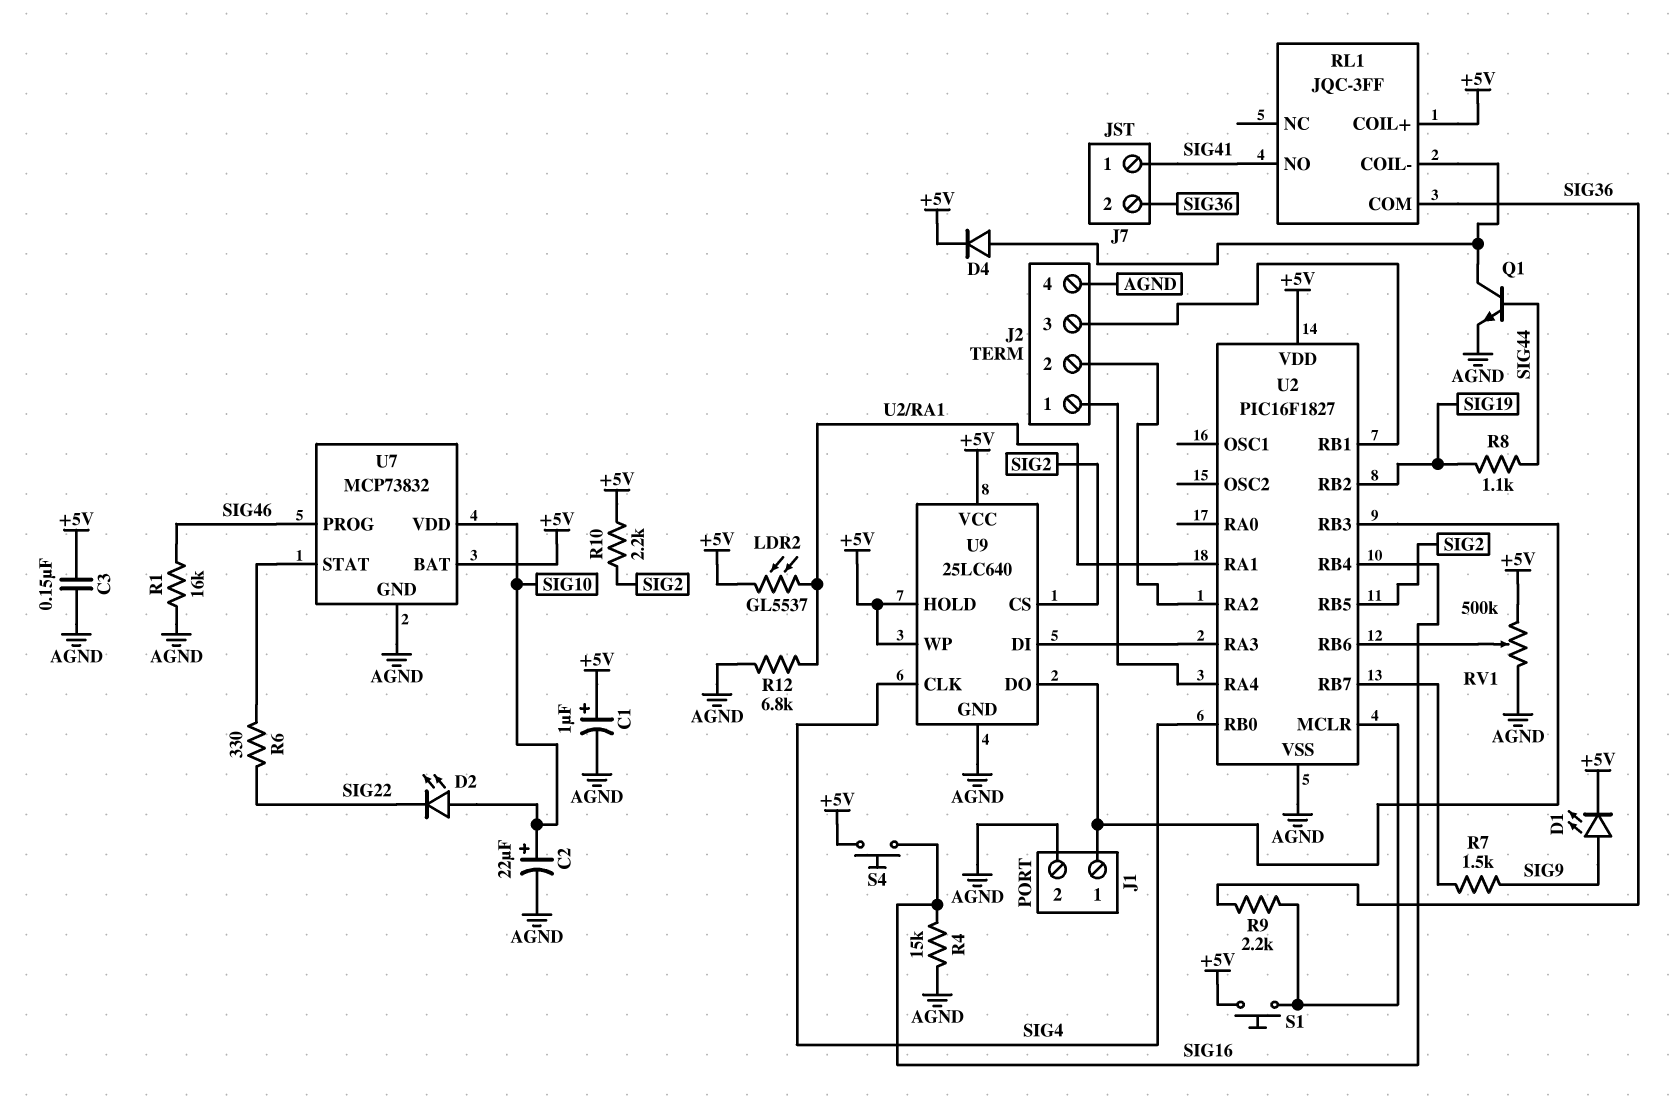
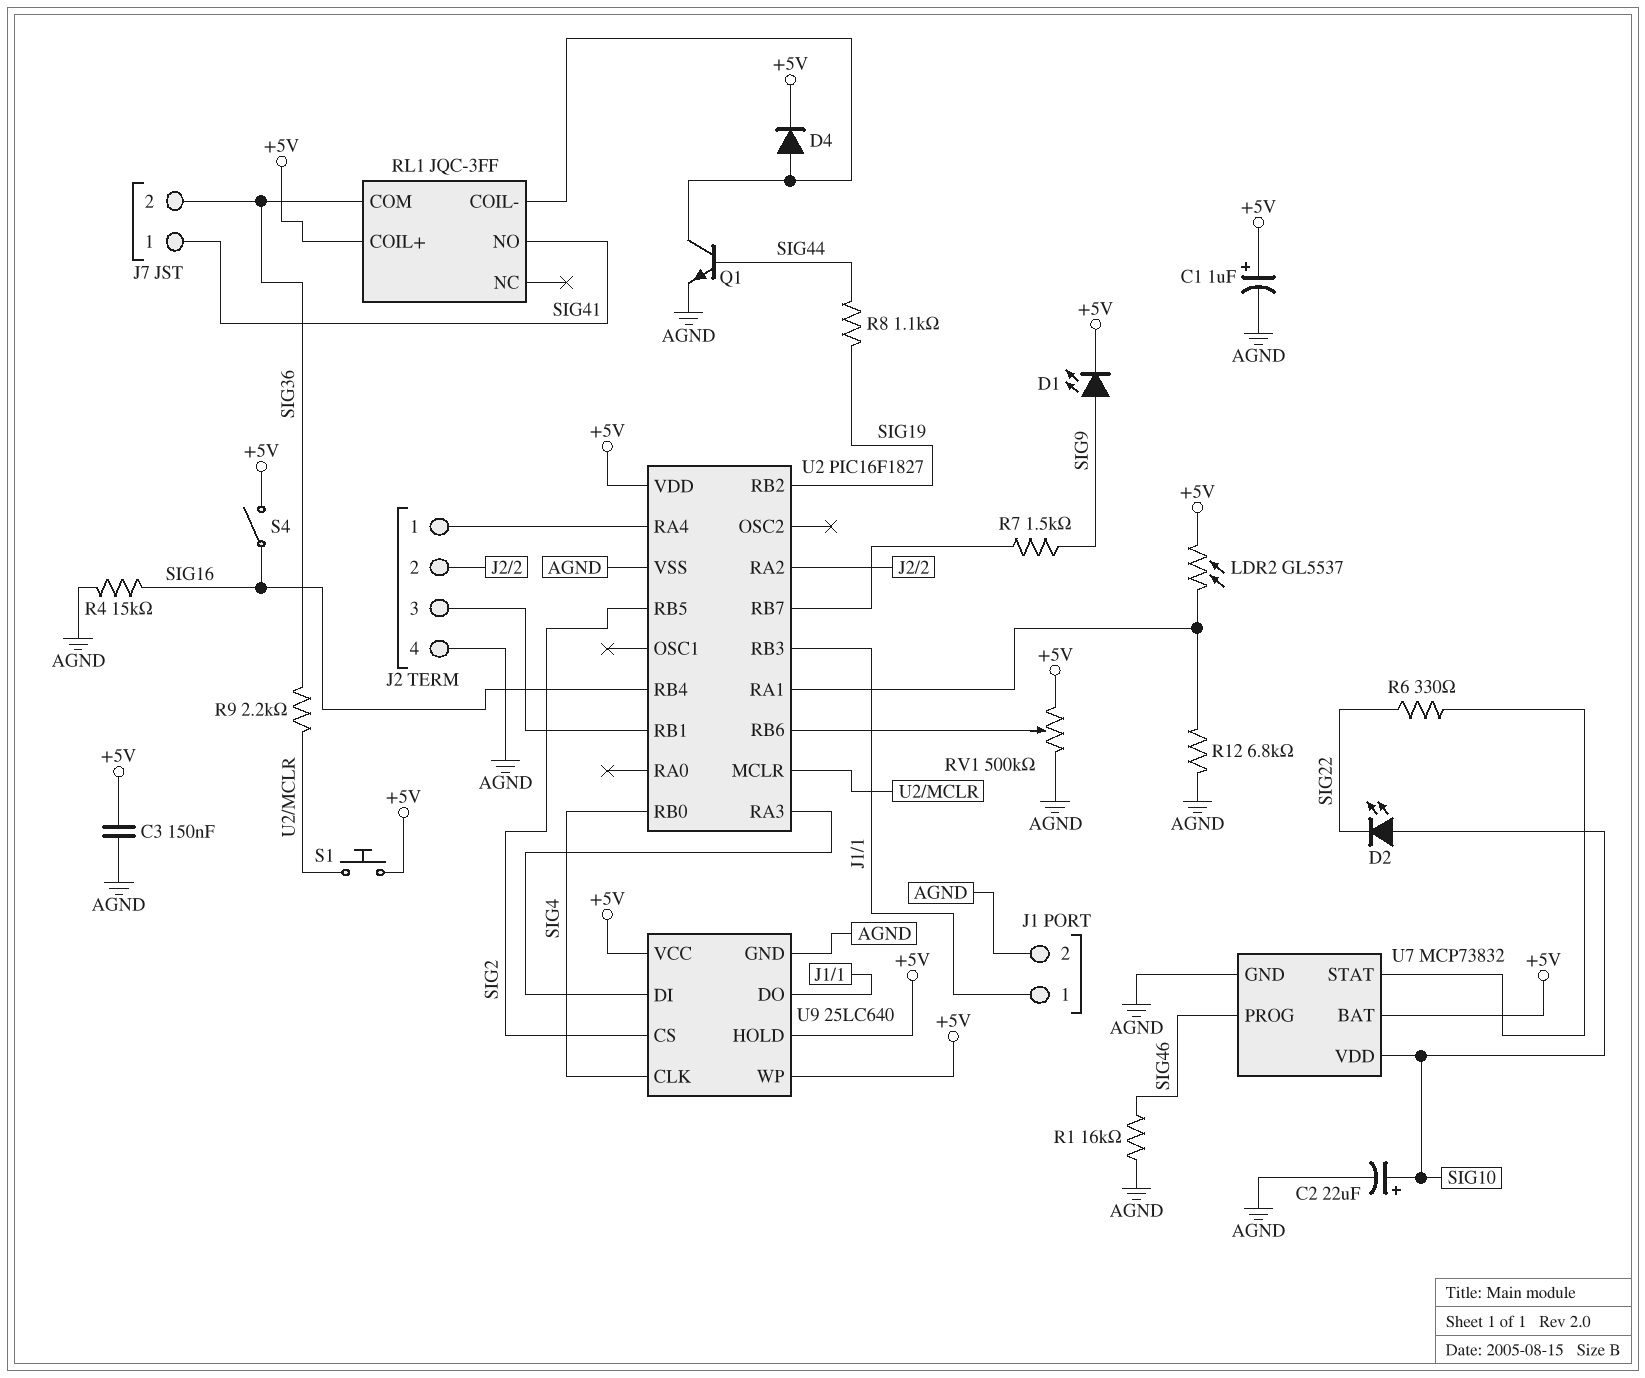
R10: 2.2k (+5V, SIG2) -> none
S4: button (+5V, SIG16) -> switch (+5V, SIG16)

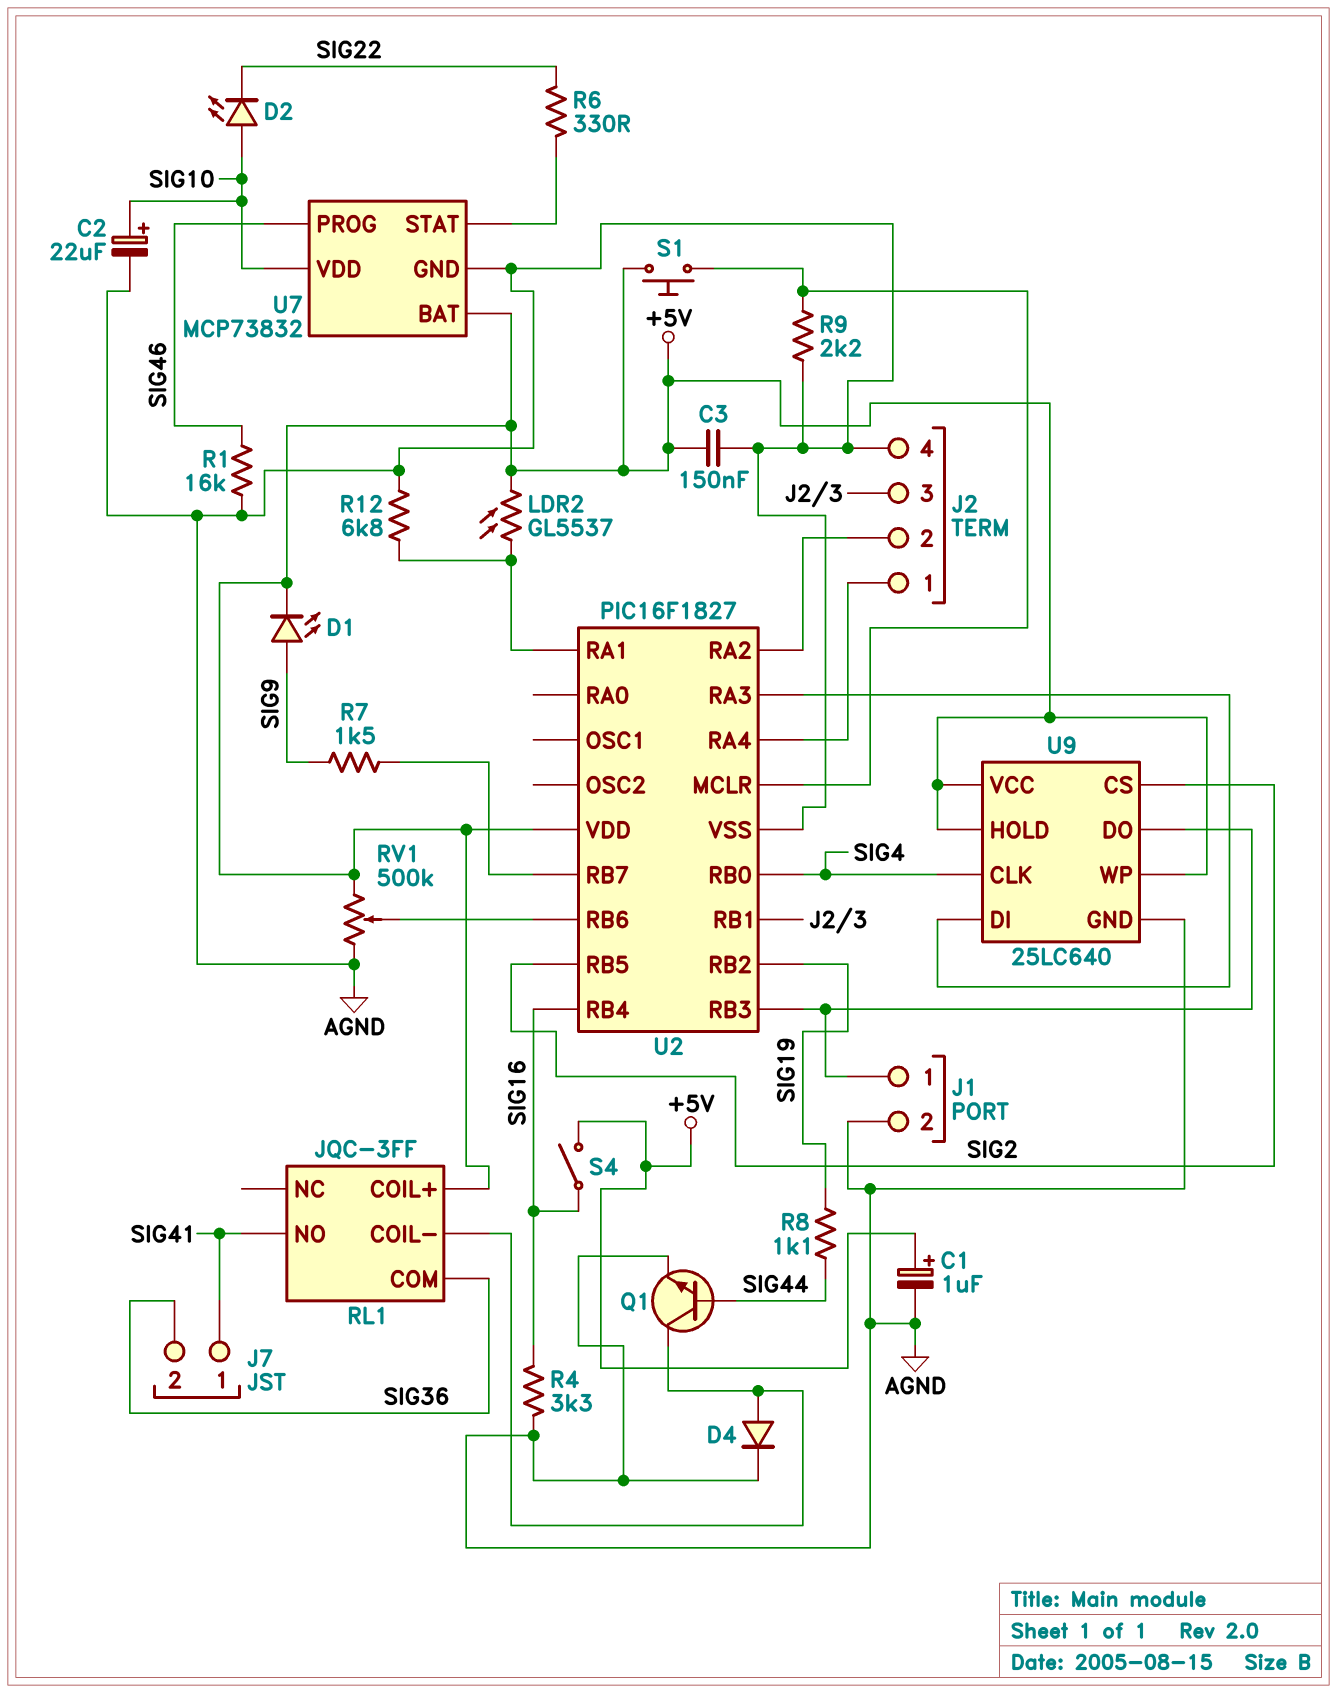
D4: diode (A RL1/COIL-, K +5V) -> diode (A RL1/COIL-, K AGND)
R4: 15k (AGND, SIG16) -> 3.3k (AGND, SIG16)
R9: 2.2k (SIG36, U2/MCLR) -> 2.2k (AGND, U2/MCLR)

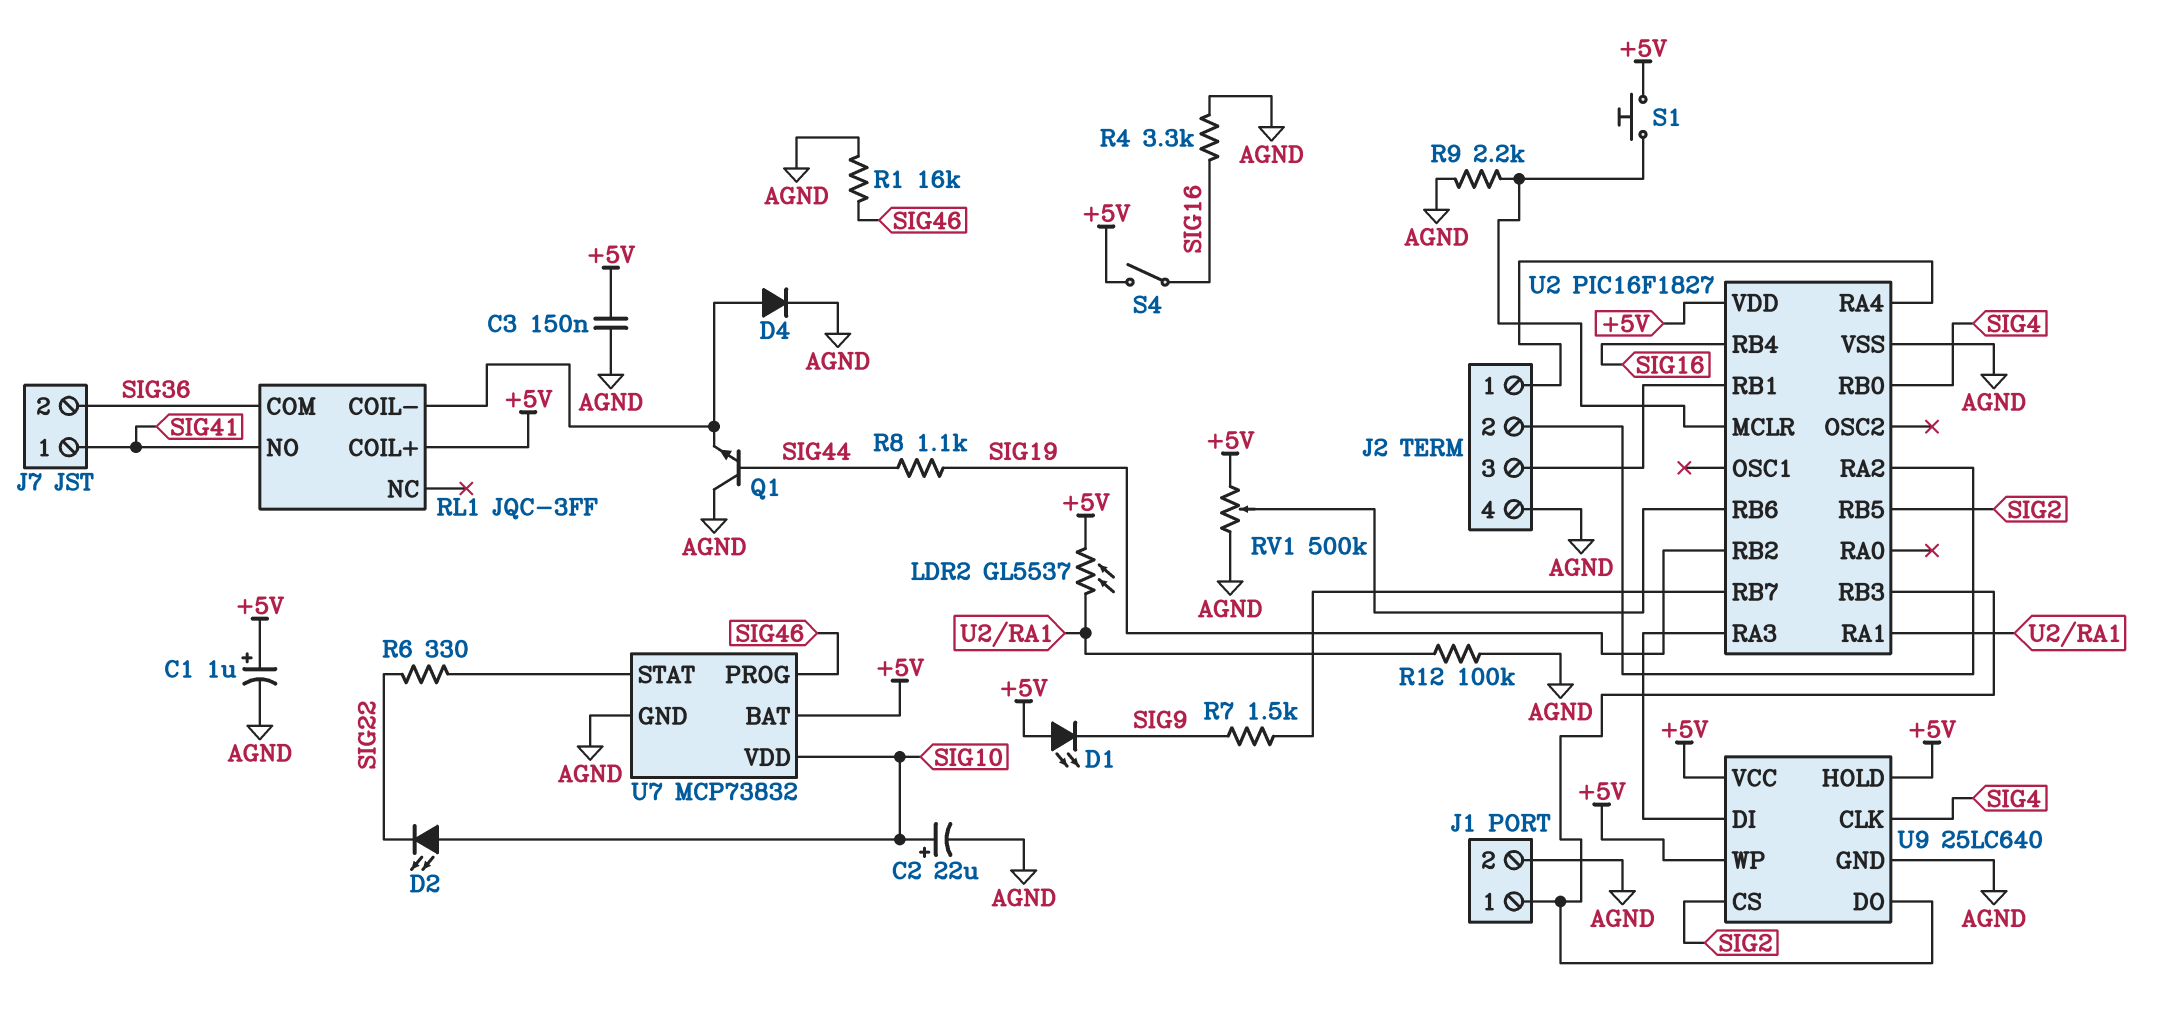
D1: LED (A SIG9, K +5V) -> LED (A +5V, K SIG9)
Q1: NPN (B SIG44, C RL1/COIL-, E AGND) -> NPN (B SIG44, C AGND, E RL1/COIL-)
R12: 6.8k (AGND, U2/RA1) -> 100k (AGND, U2/RA1)

